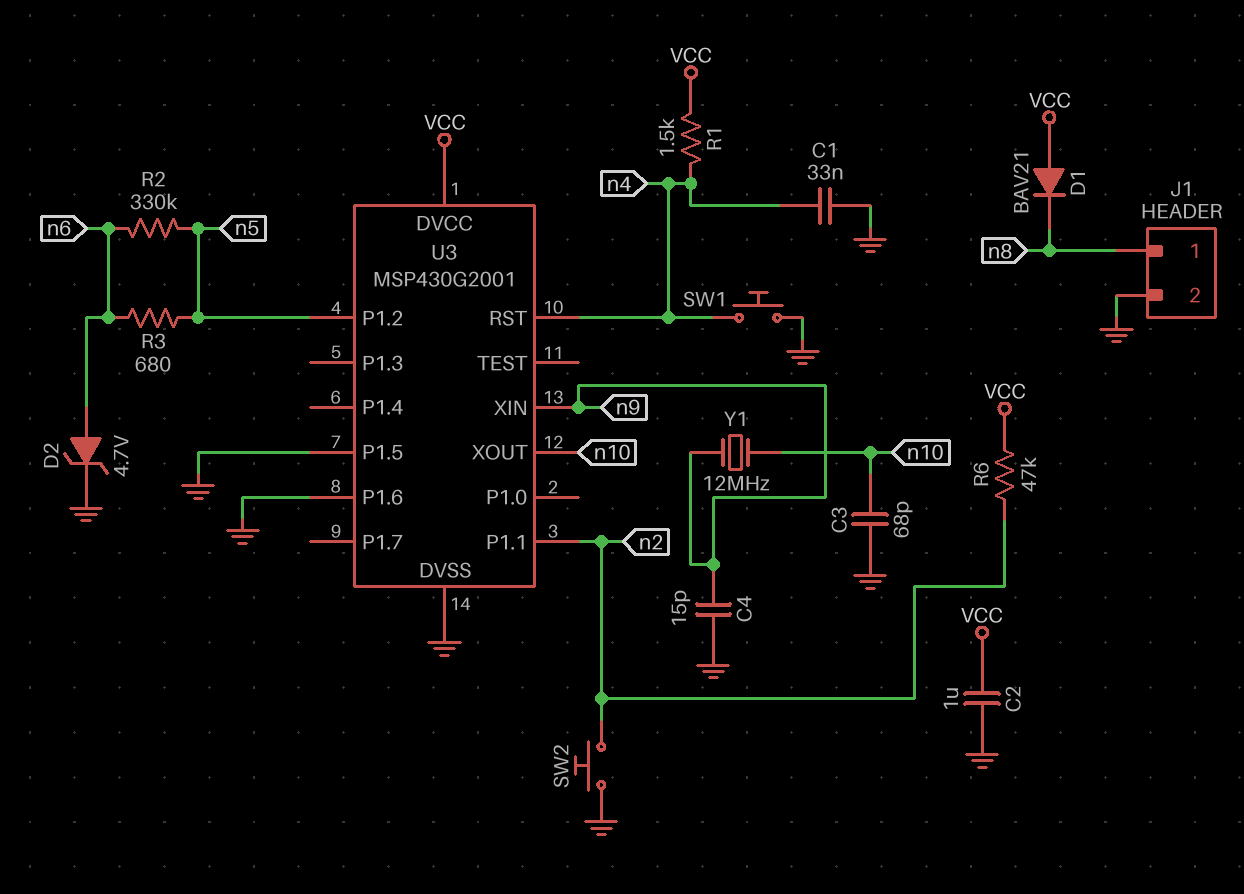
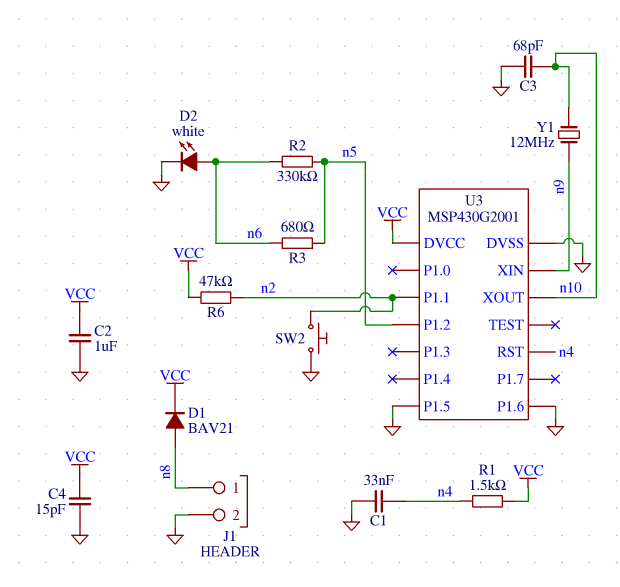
C4: 15pF (GND, n9) -> 15pF (GND, VCC)
D1: diode BAV21 (A VCC, K n8) -> diode BAV21 (A n8, K VCC)
D2: zener 4.7V (A n6, K GND) -> LED white (A n6, K GND)
SW1: button (GND, n4) -> none

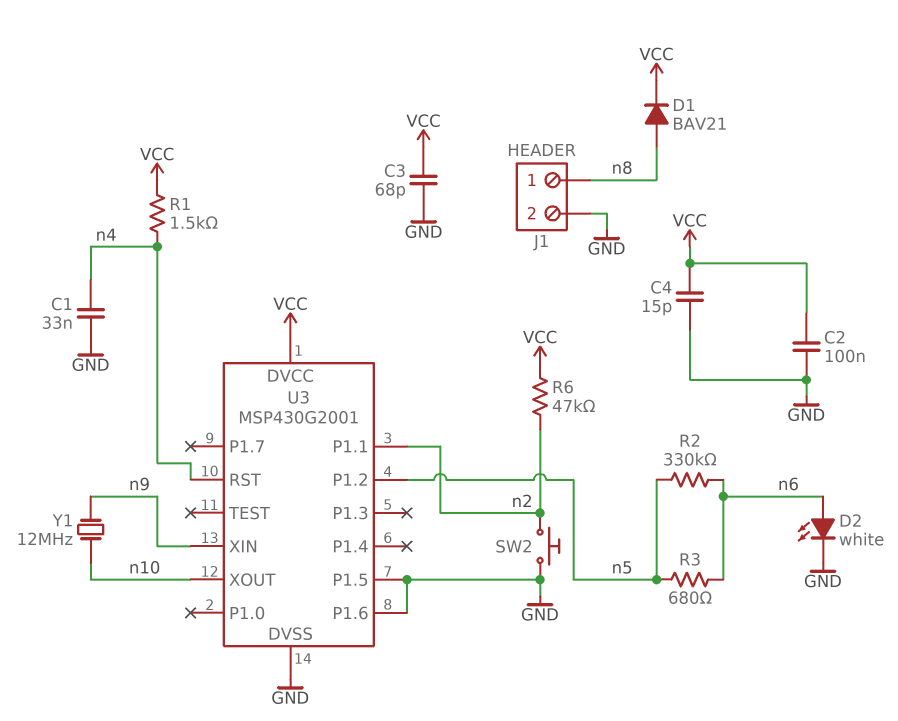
C2: 1uF (GND, VCC) -> 100nF (GND, VCC)
C3: 68pF (GND, n10) -> 68pF (GND, VCC)

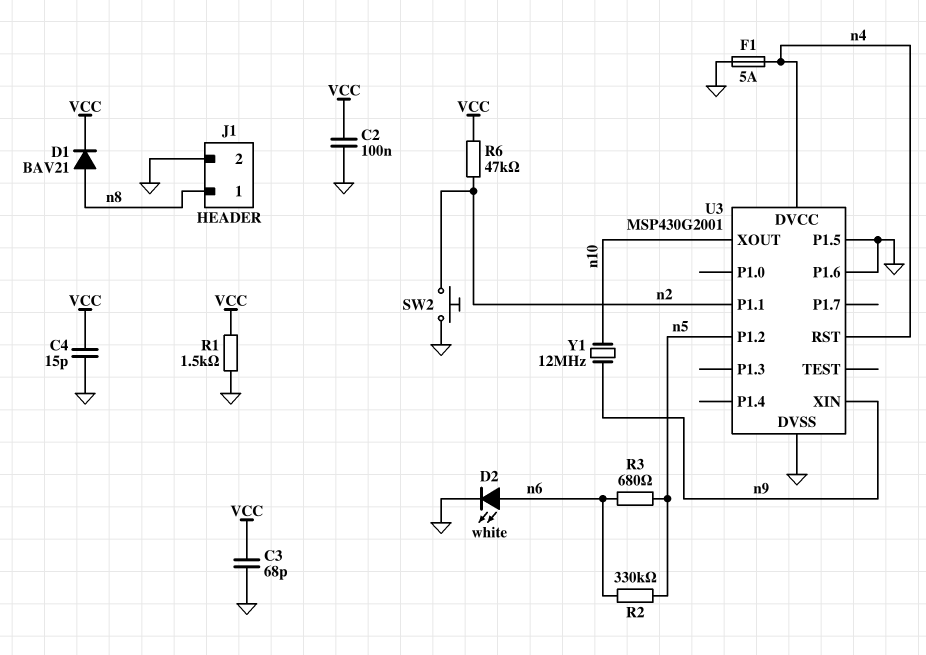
C1: 33nF (GND, n4) -> none
F1: none -> 5A (GND, n4)
R1: 1.5k (VCC, n4) -> 1.5k (GND, VCC)
U3 pin DVCC: VCC -> n4

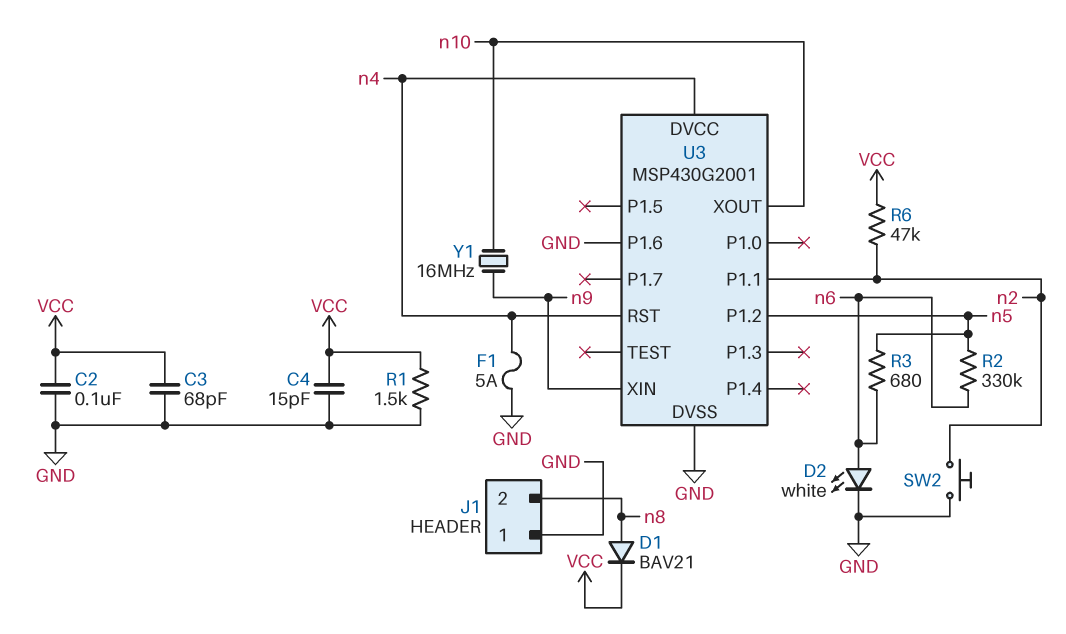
J1 pin 1: n8 -> GND
J1 pin 2: GND -> n8
U3 pin P1.5: GND -> none
Y1: 12MHz (n9, n10) -> 16MHz (n9, n10)

